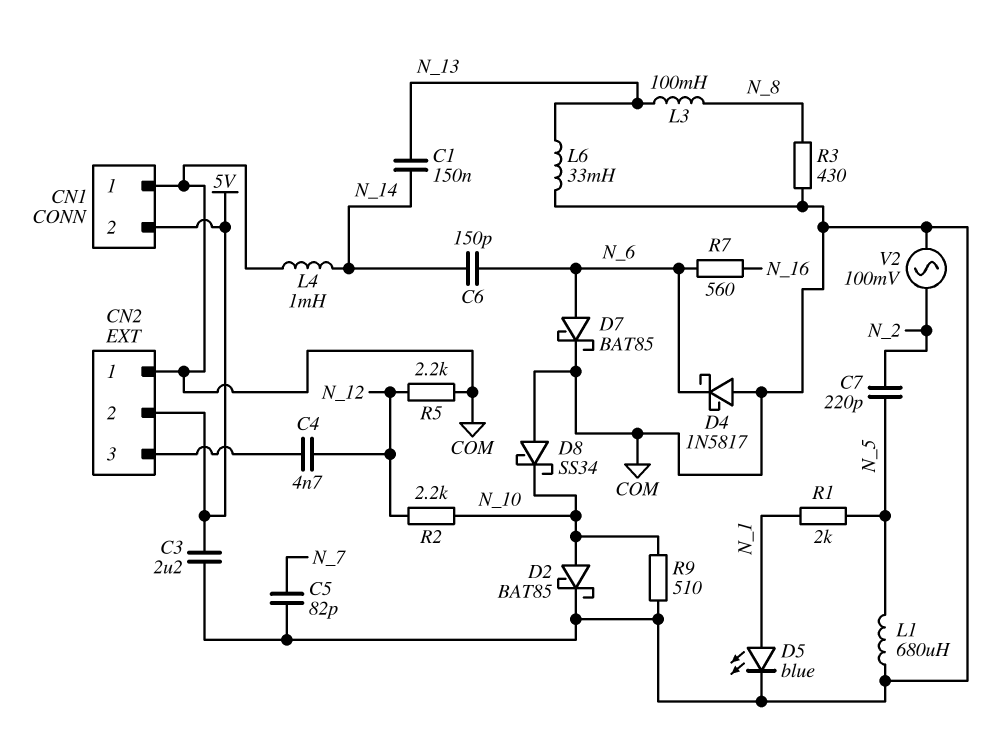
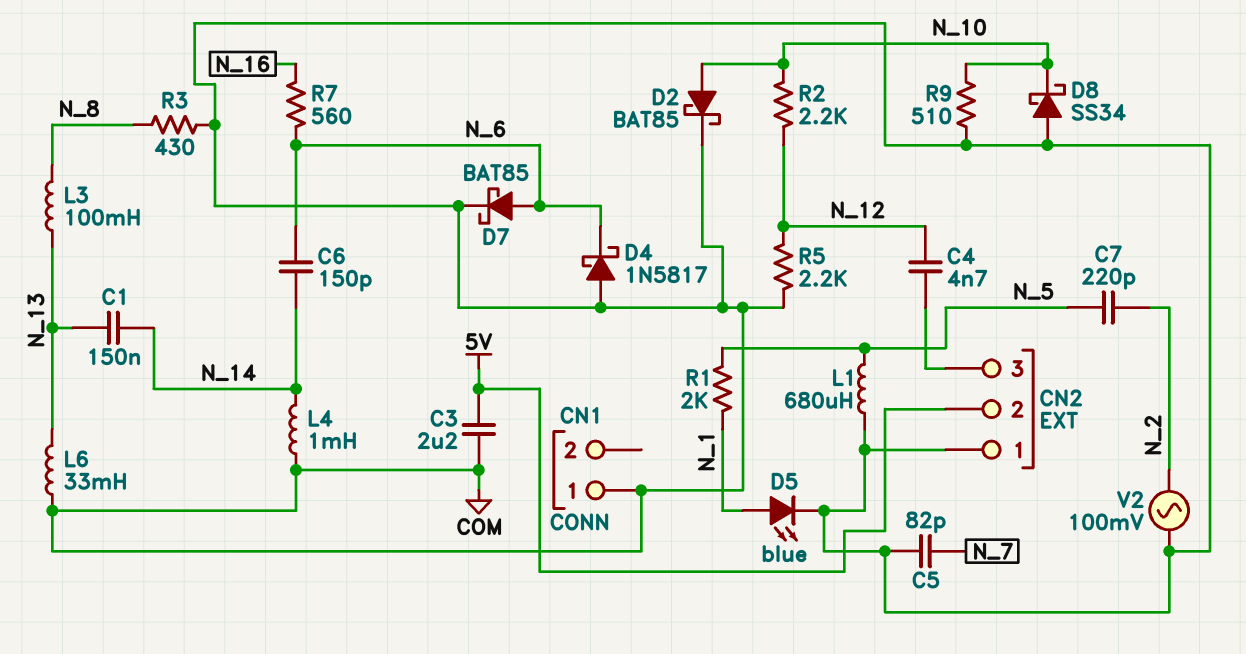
CN1 pin 2: 5V -> none

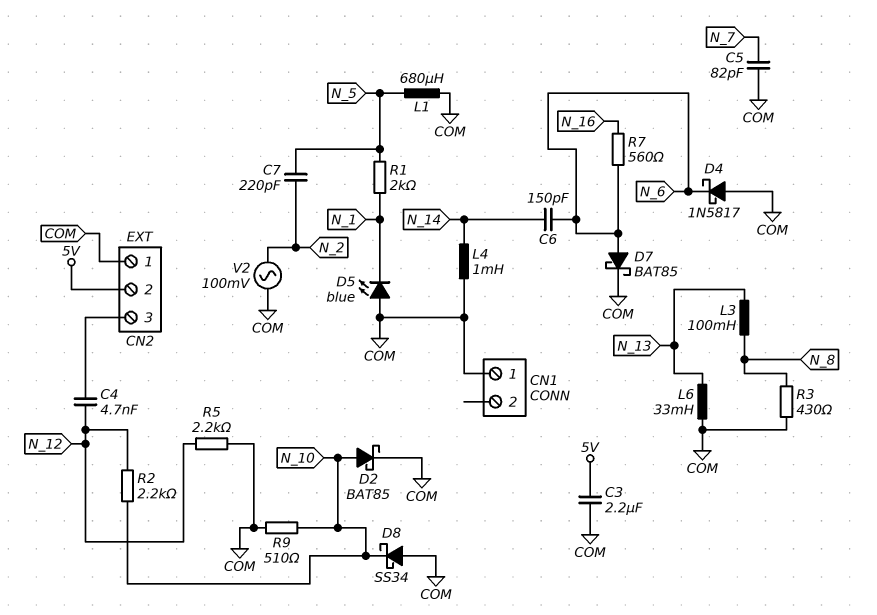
C1: 150nF (N_13, N_14) -> none
D5: LED blue (A N_1, K COM) -> LED blue (A COM, K N_1)

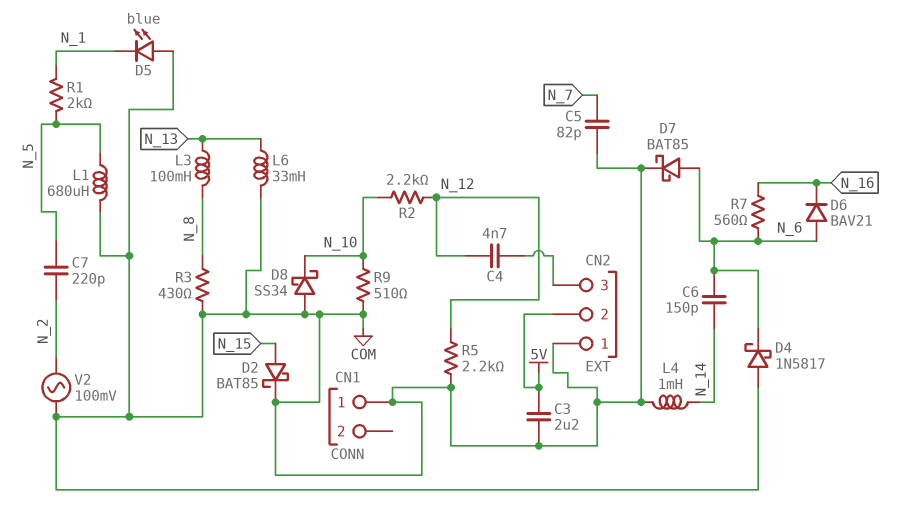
D2: schottky BAT85 (A N_10, K COM) -> schottky BAT85 (A N_15, K COM)
D6: none -> diode BAV21 (A N_6, K N_16)

